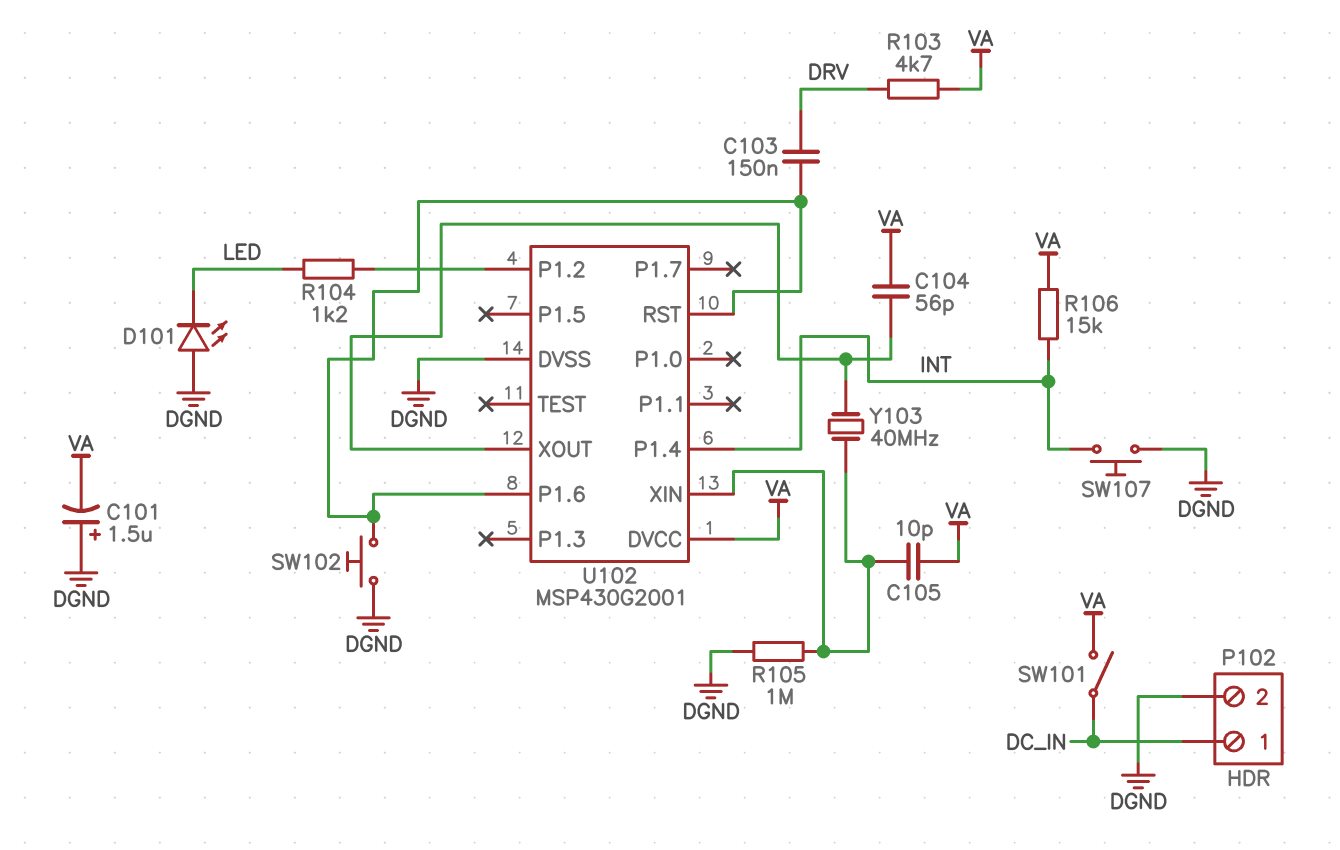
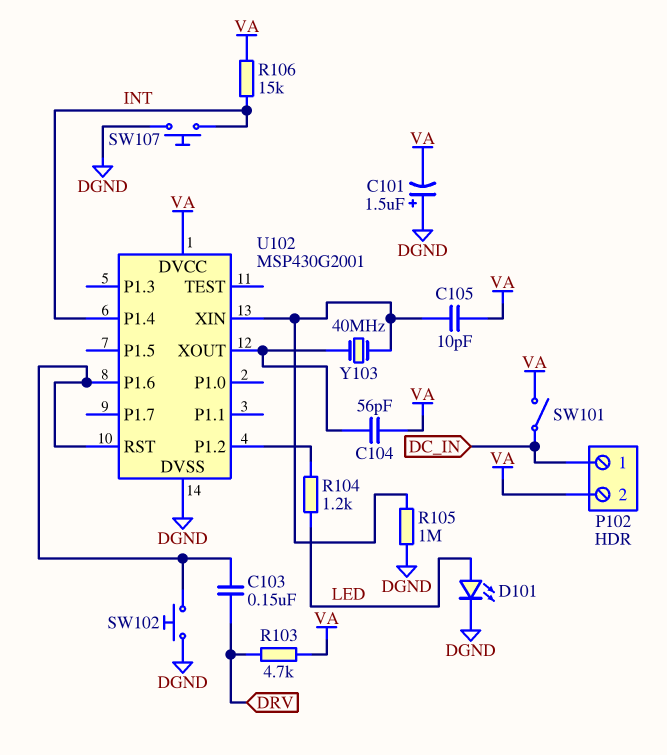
D101: LED (A DGND, K LED) -> LED (A LED, K DGND)
P102 pin 2: DGND -> VA

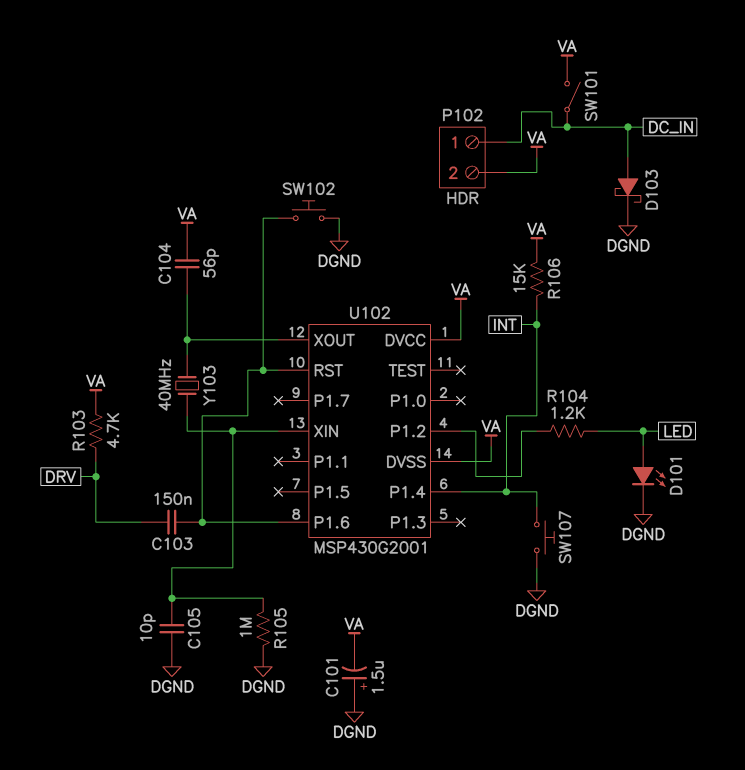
C105: 10pF (U102/XIN, VA) -> 10pF (DGND, U102/XIN)
D103: none -> schottky (A DC_IN, K DGND)
U102 pin DVSS: DGND -> VA

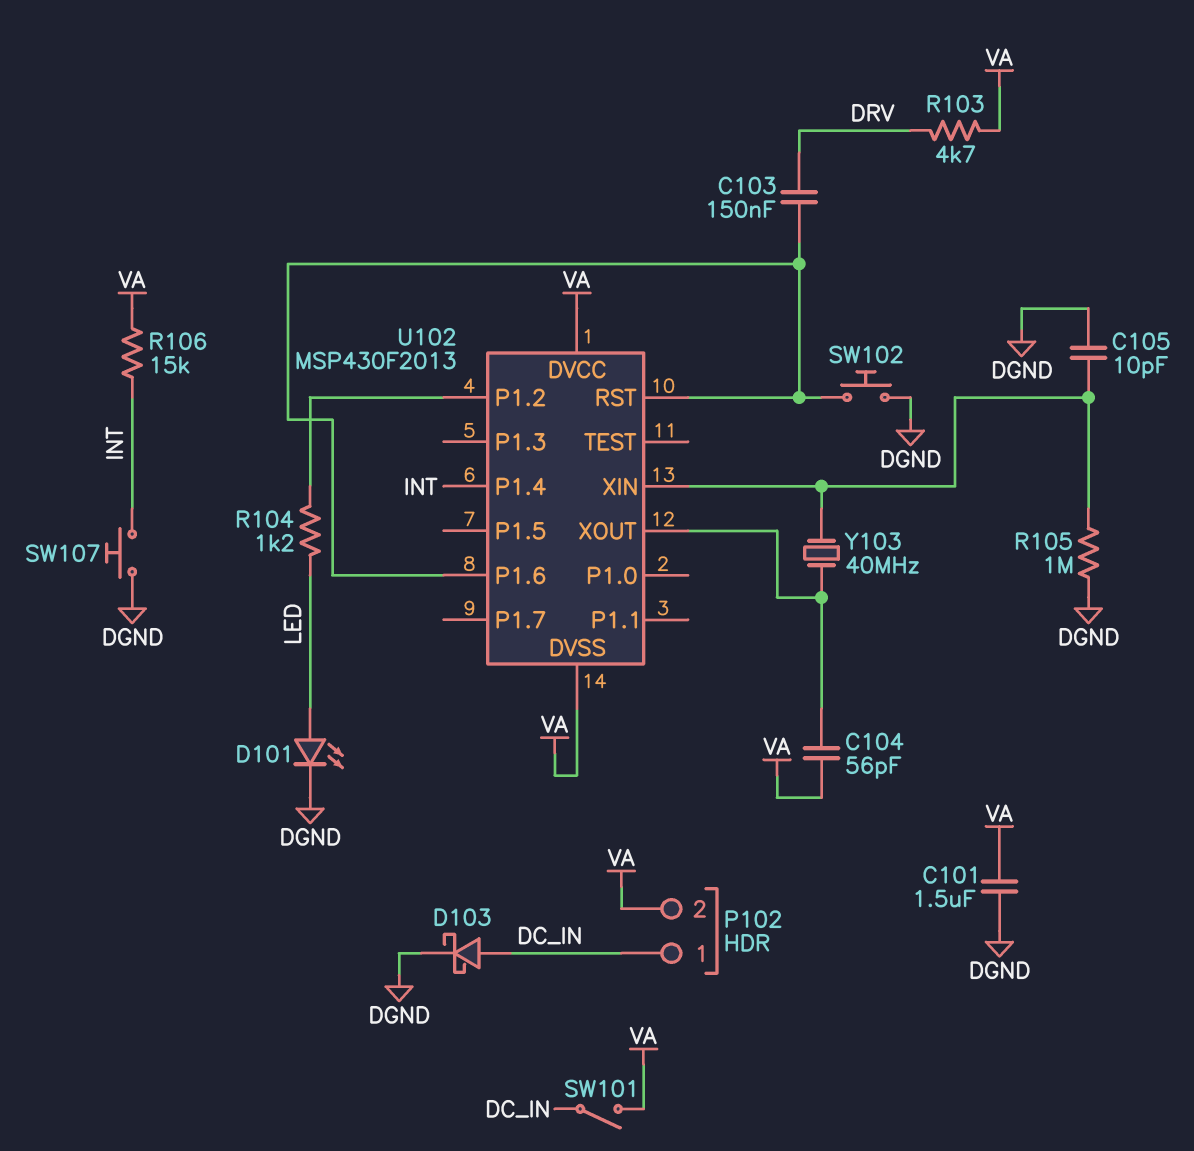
C101: 1.5uF (plus DGND, minus VA) -> 1.5uF (DGND, VA)
U102: MSP430G2001 -> MSP430F2013

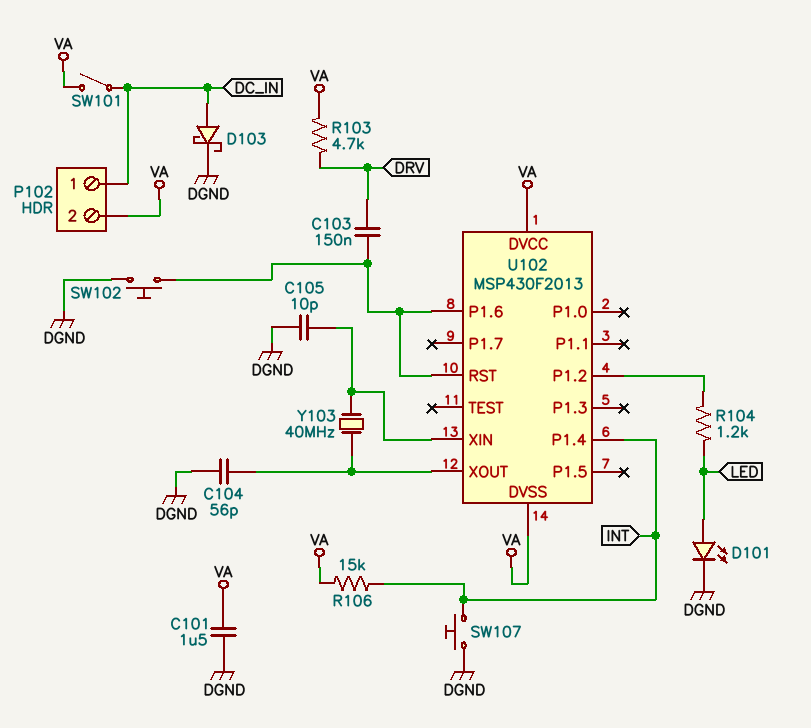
C104: 56pF (U102/XOUT, VA) -> 56pF (DGND, U102/XOUT)
R105: 1M (DGND, U102/XIN) -> none

